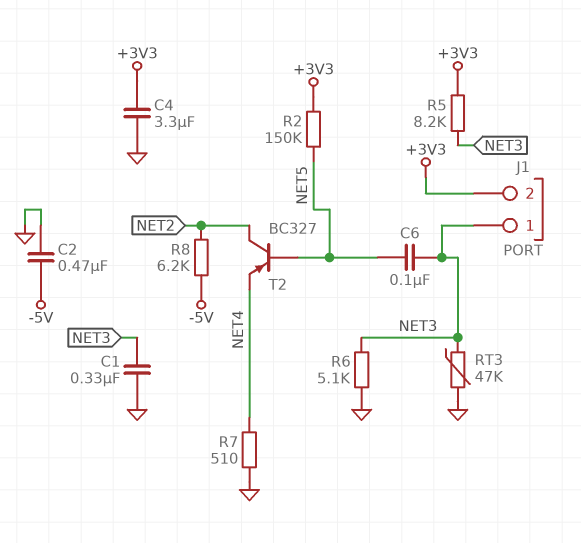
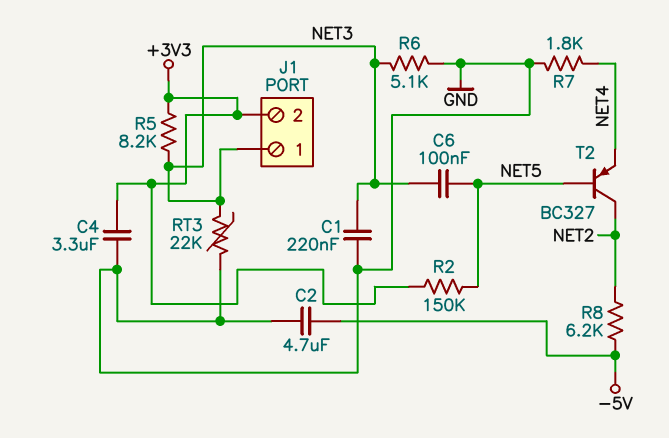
C1: 330nF (GND, NET3) -> 220nF (GND, NET3)
C2: 470nF (-5V, GND) -> 4.7uF (-5V, GND)
R7: 510 (GND, NET4) -> 1.8k (GND, NET4)
RT3: 47k (GND, NET3) -> 22k (GND, NET3)

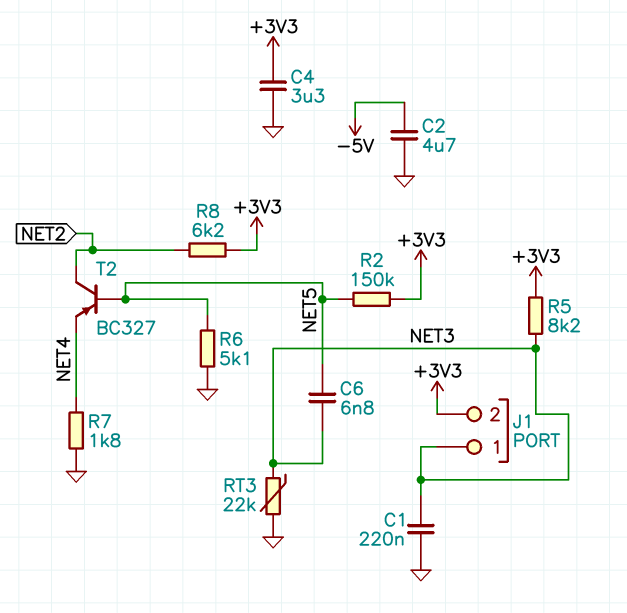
C6: 100nF (NET3, NET5) -> 6.8nF (NET3, NET5)
R6: 5.1k (GND, NET3) -> 5.1k (GND, NET5)
R8: 6.2k (-5V, NET2) -> 6.2k (+3V3, NET2)

